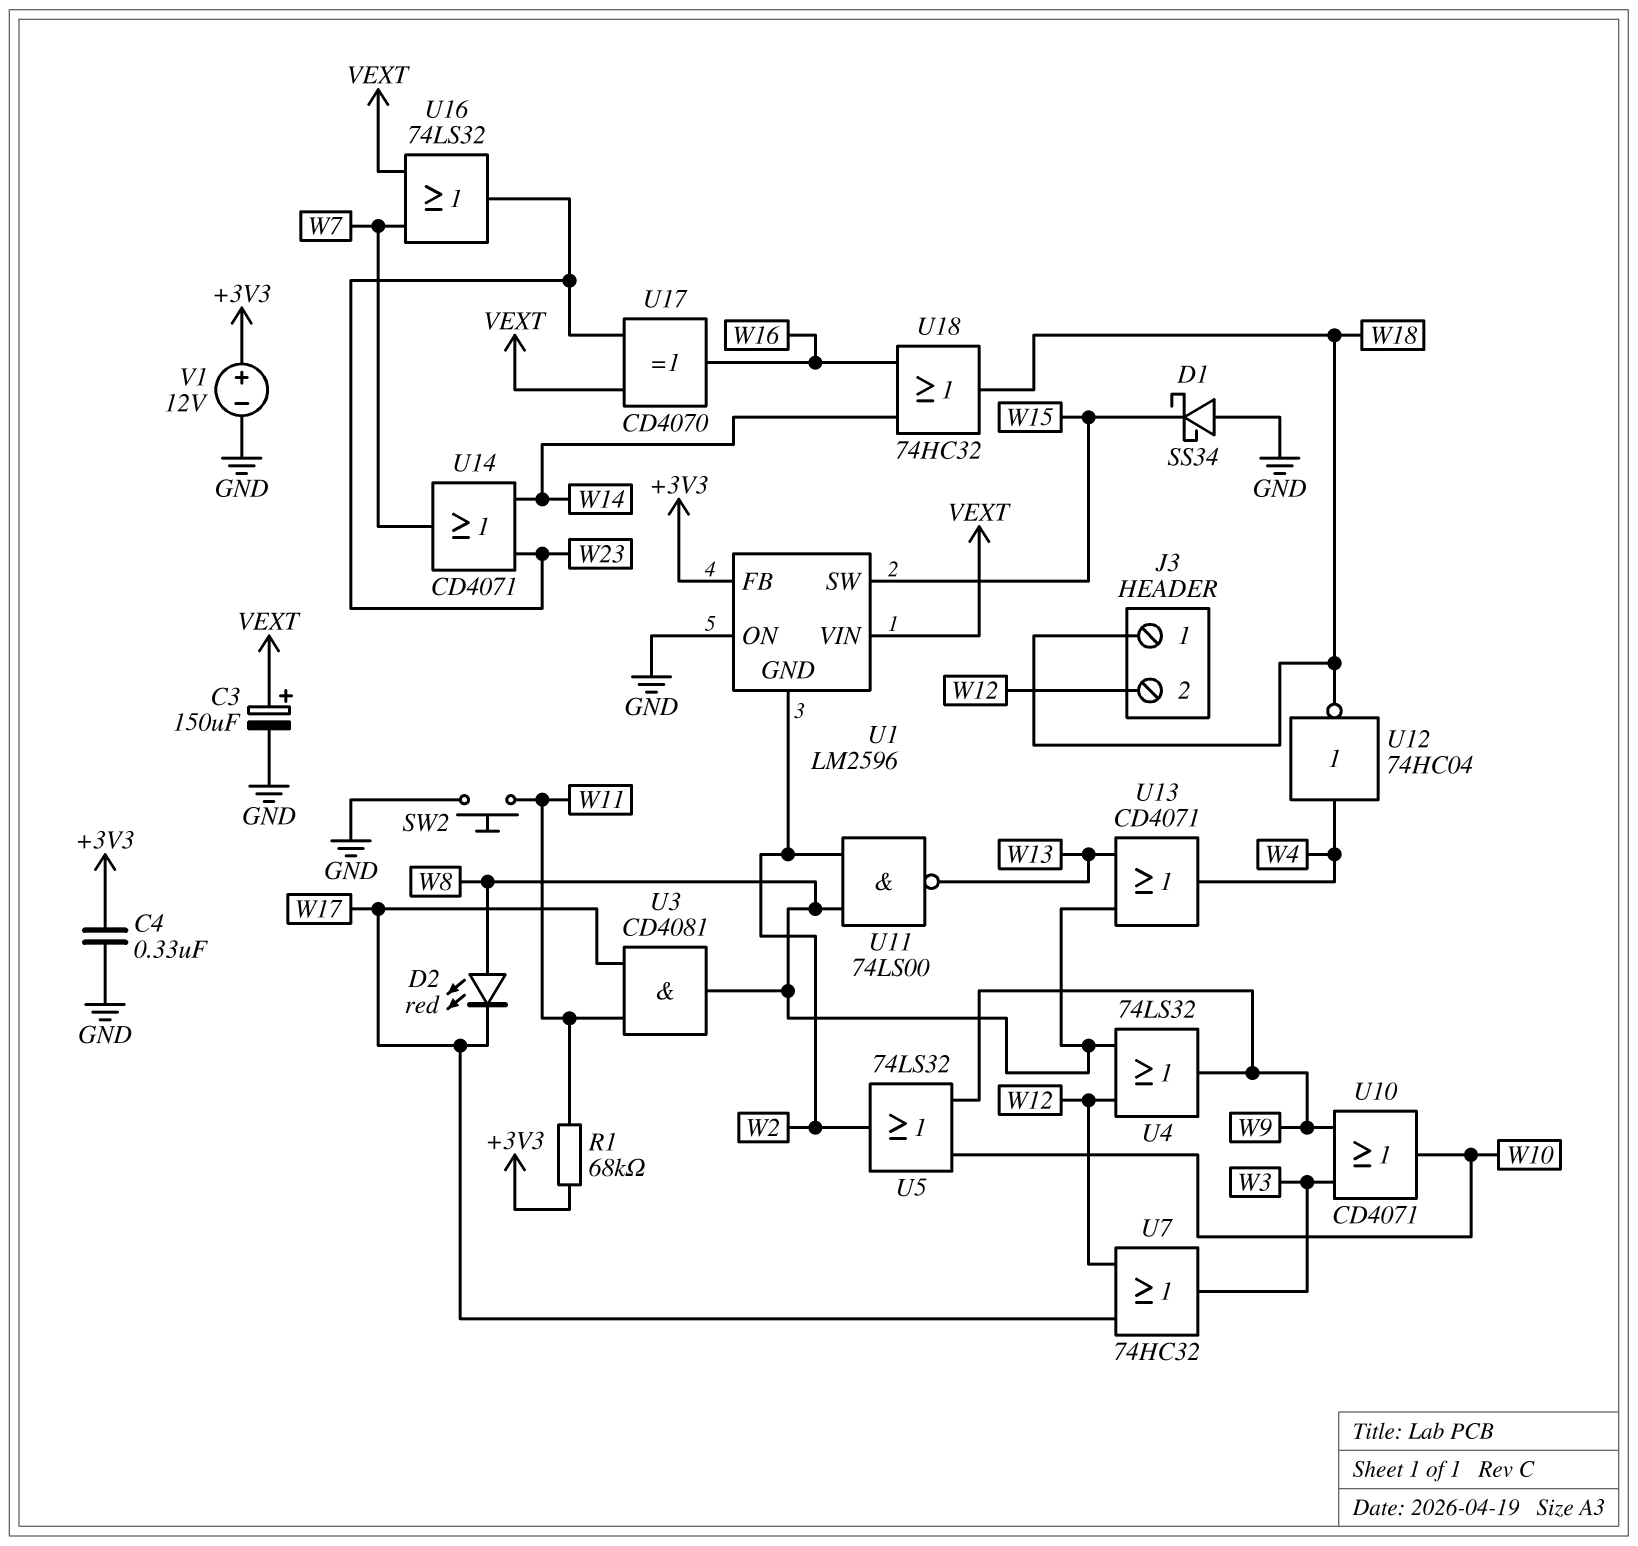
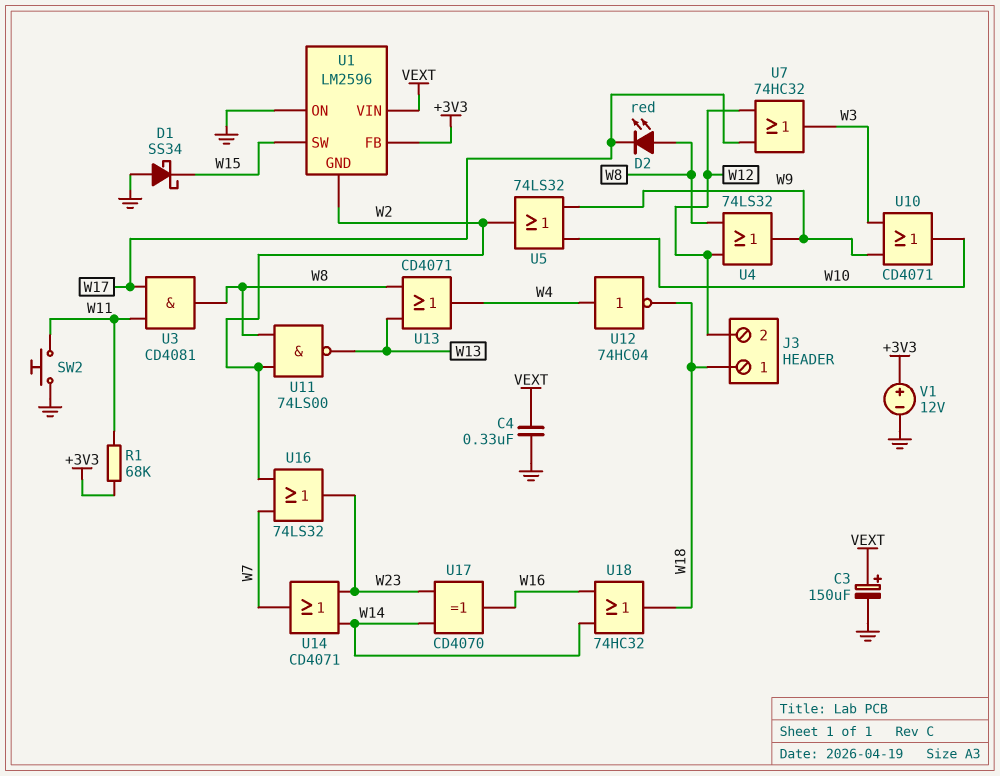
C4: 330nF (+3V3, GND) -> 330nF (GND, VEXT)
U16: OR 74LS32 (in VEXT, in W7, out W23) -> OR 74LS32 (in W2, in W7, out W23)
U17: XOR CD4070 (in VEXT, in W23, out W16) -> XOR CD4070 (in W14, in W23, out W16)

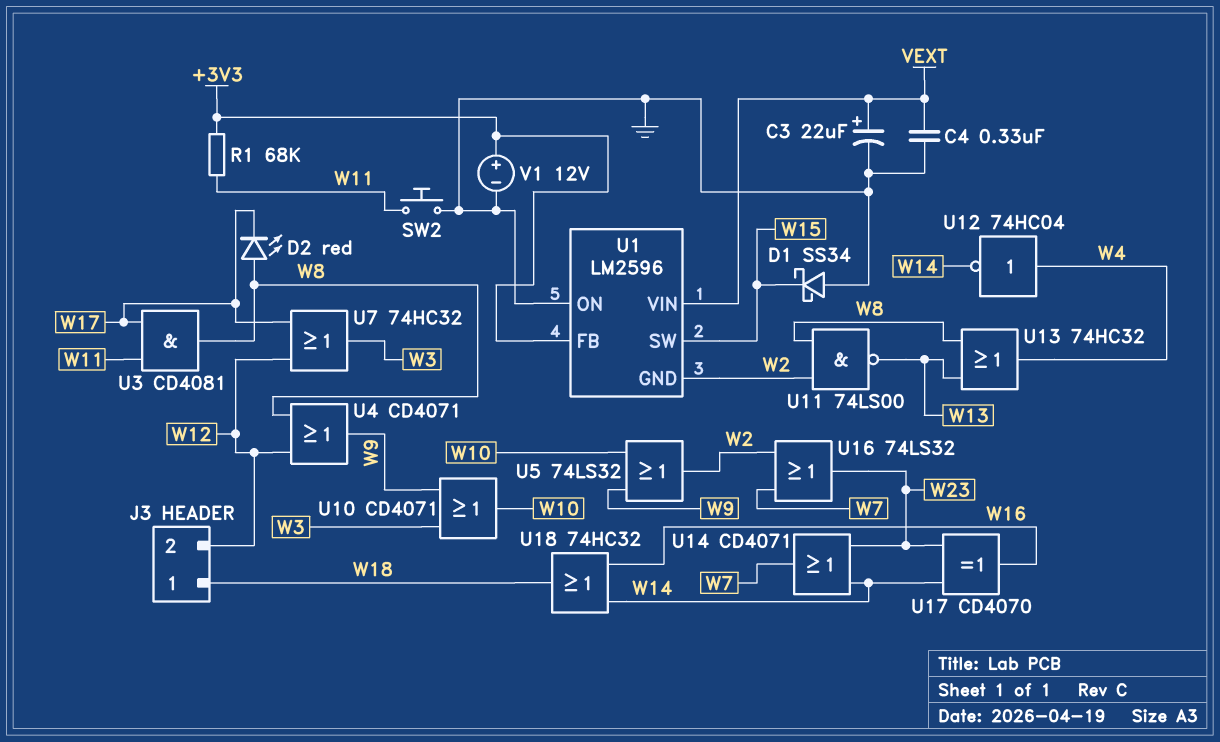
C3: 150uF (plus VEXT, minus GND) -> 22uF (plus VEXT, minus GND)
U4: OR 74LS32 (in W8, in W12, out W9) -> OR CD4071 (in W8, in W12, out W9)
U12: NOT 74HC04 (in W4, out W18) -> NOT 74HC04 (in W4, out W14)
U13: OR CD4071 (in W8, in W13, out W4) -> OR 74HC32 (in W8, in W13, out W4)

